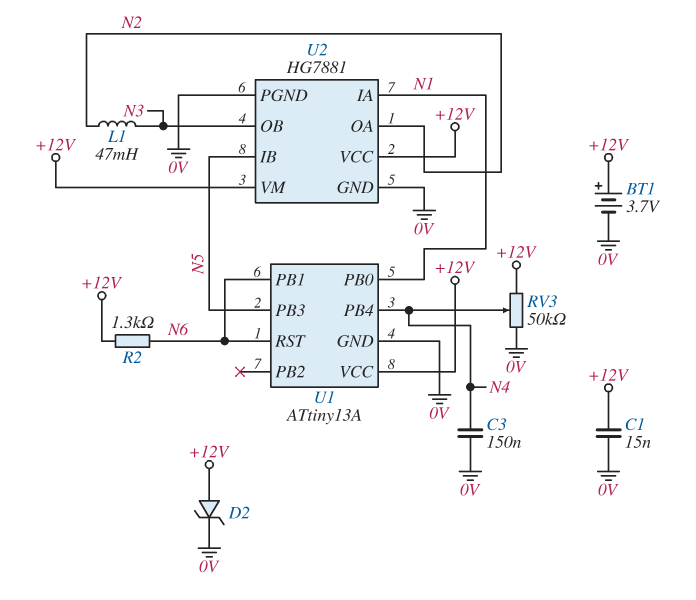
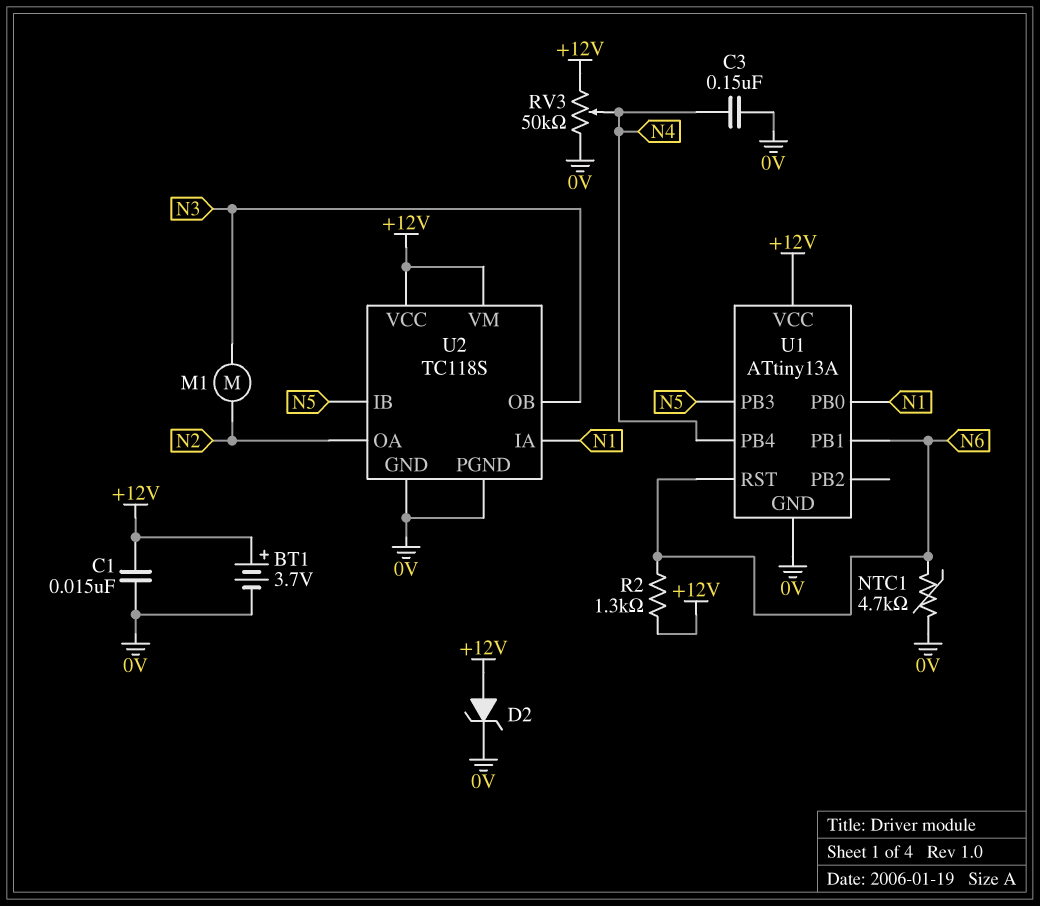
L1: 47mH (N2, N3) -> none
M1: none -> motor (N2, N3)
NTC1: none -> 4.7k (0V, N6)
U2: HG7881 -> TC118S

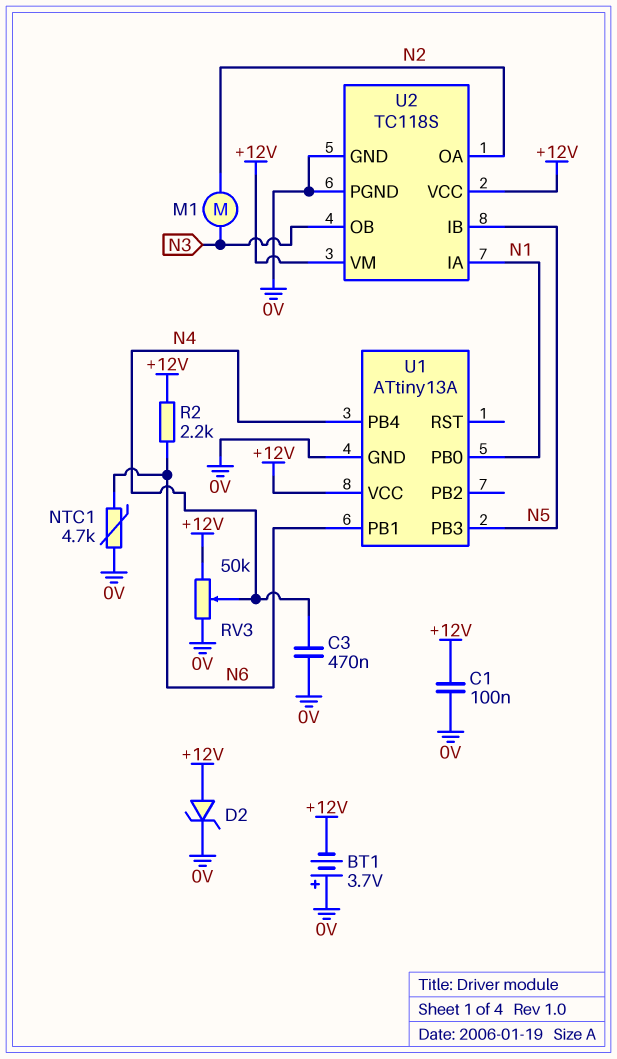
BT1: 3.7V (plus +12V, minus 0V) -> 3.7V (plus 0V, minus +12V)
C1: 15nF (+12V, 0V) -> 100nF (+12V, 0V)
C3: 150nF (0V, N4) -> 470nF (0V, N4)
R2: 1.3k (+12V, N6) -> 2.2k (+12V, N6)
U1 pin RST: N6 -> none

